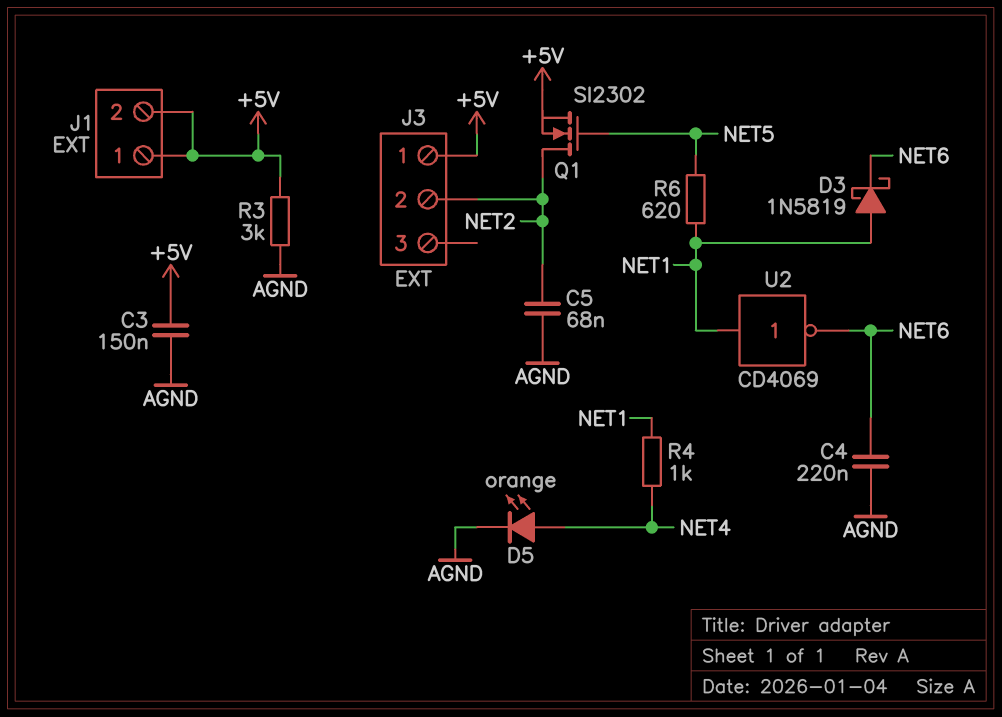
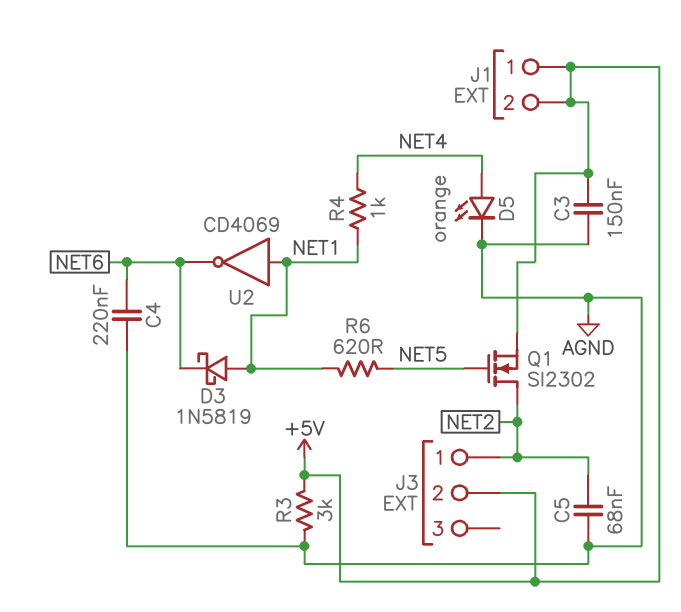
J3 pin 1: +5V -> NET2
J3 pin 2: NET2 -> +5V

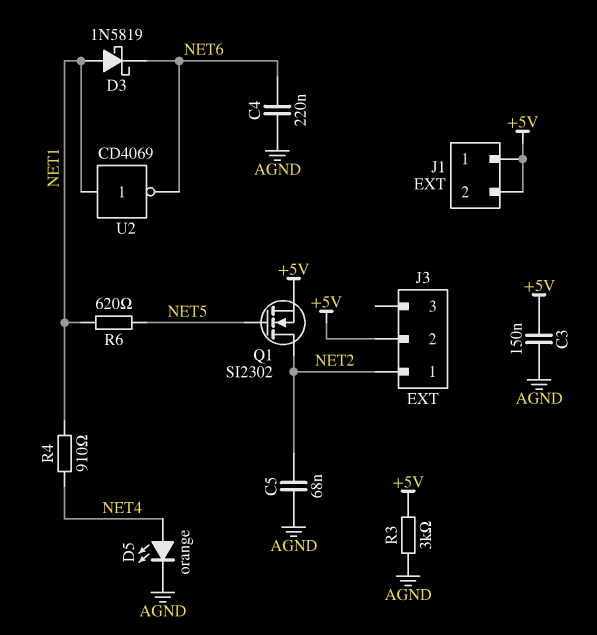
R4: 1k (NET1, NET4) -> 910 (NET1, NET4)

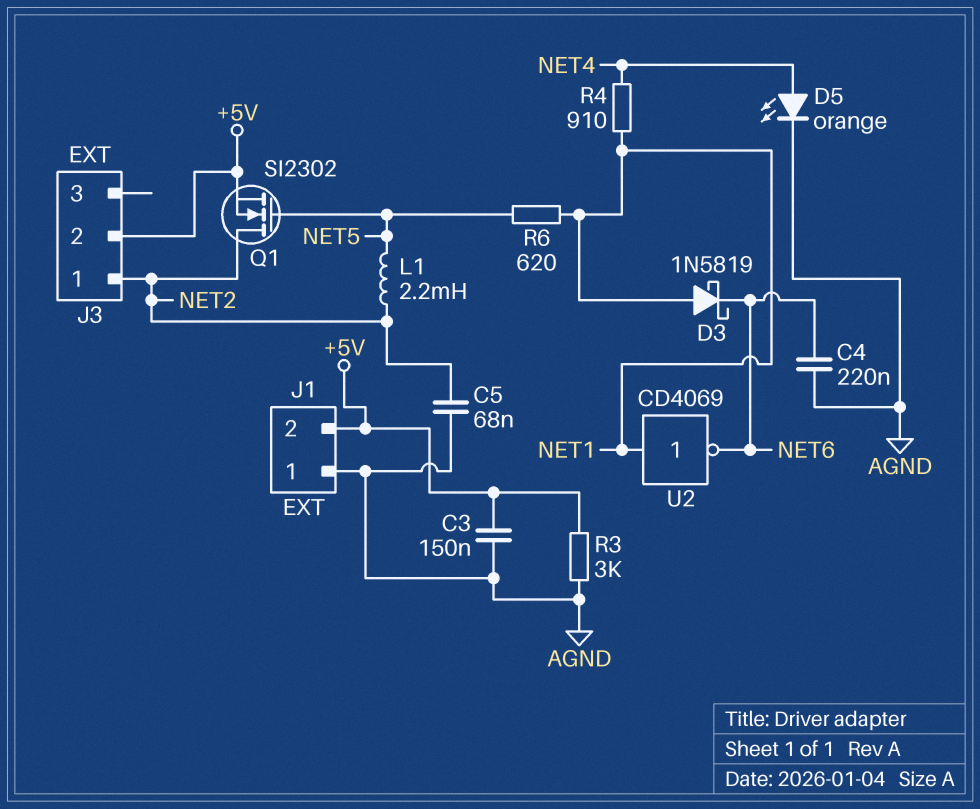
J1 pin 1: +5V -> AGND
L1: none -> 2.2mH (NET2, NET5)

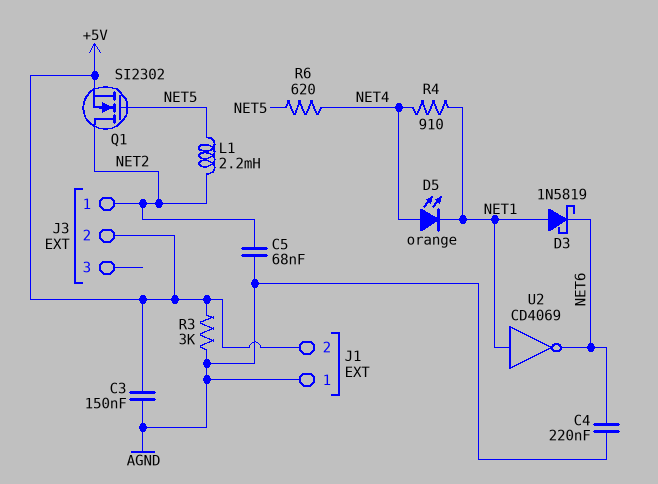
D5: LED orange (A NET4, K AGND) -> LED orange (A NET4, K NET1)
R6: 620 (NET1, NET5) -> 620 (NET4, NET5)

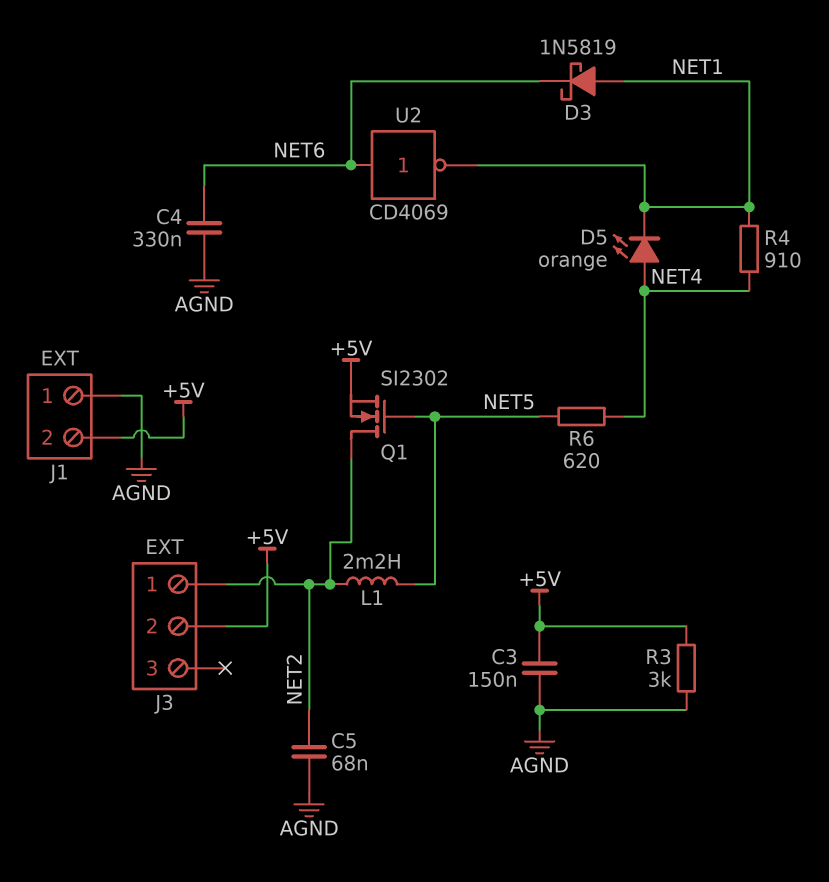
C4: 220nF (AGND, NET6) -> 330nF (AGND, NET6)
U2: NOT CD4069 (in NET1, out NET6) -> NOT CD4069 (in NET6, out NET1)

